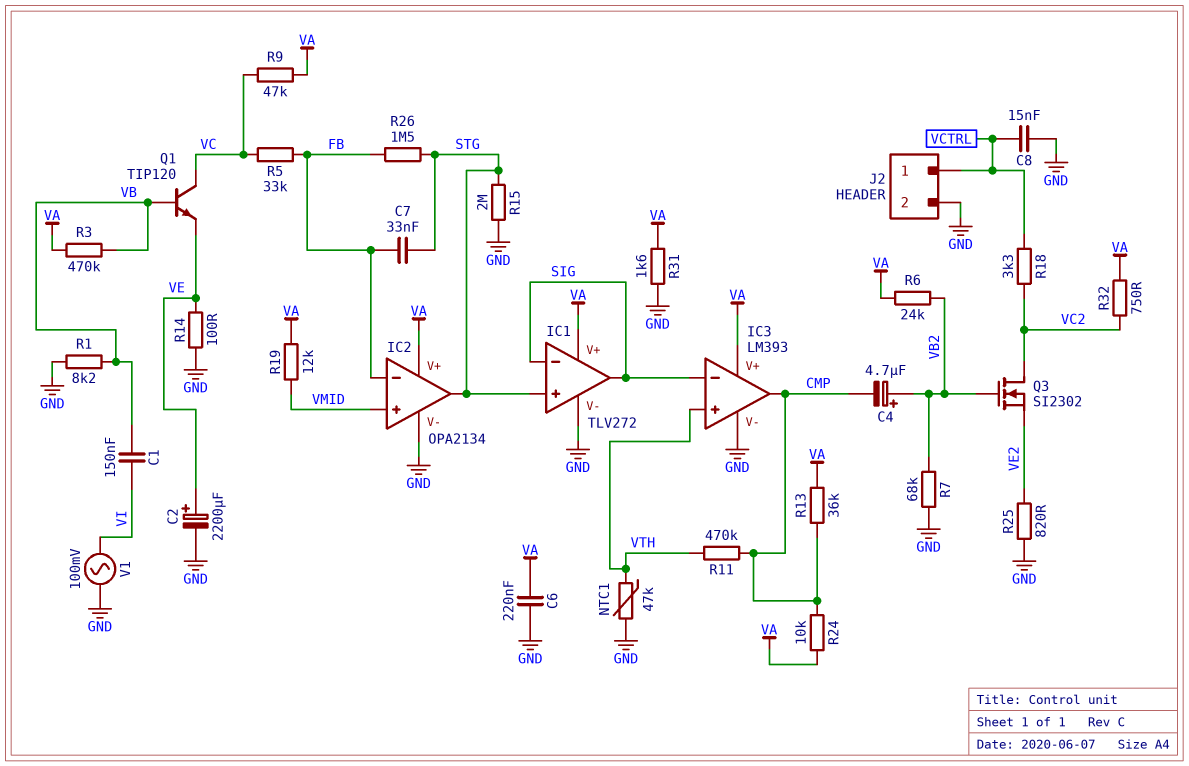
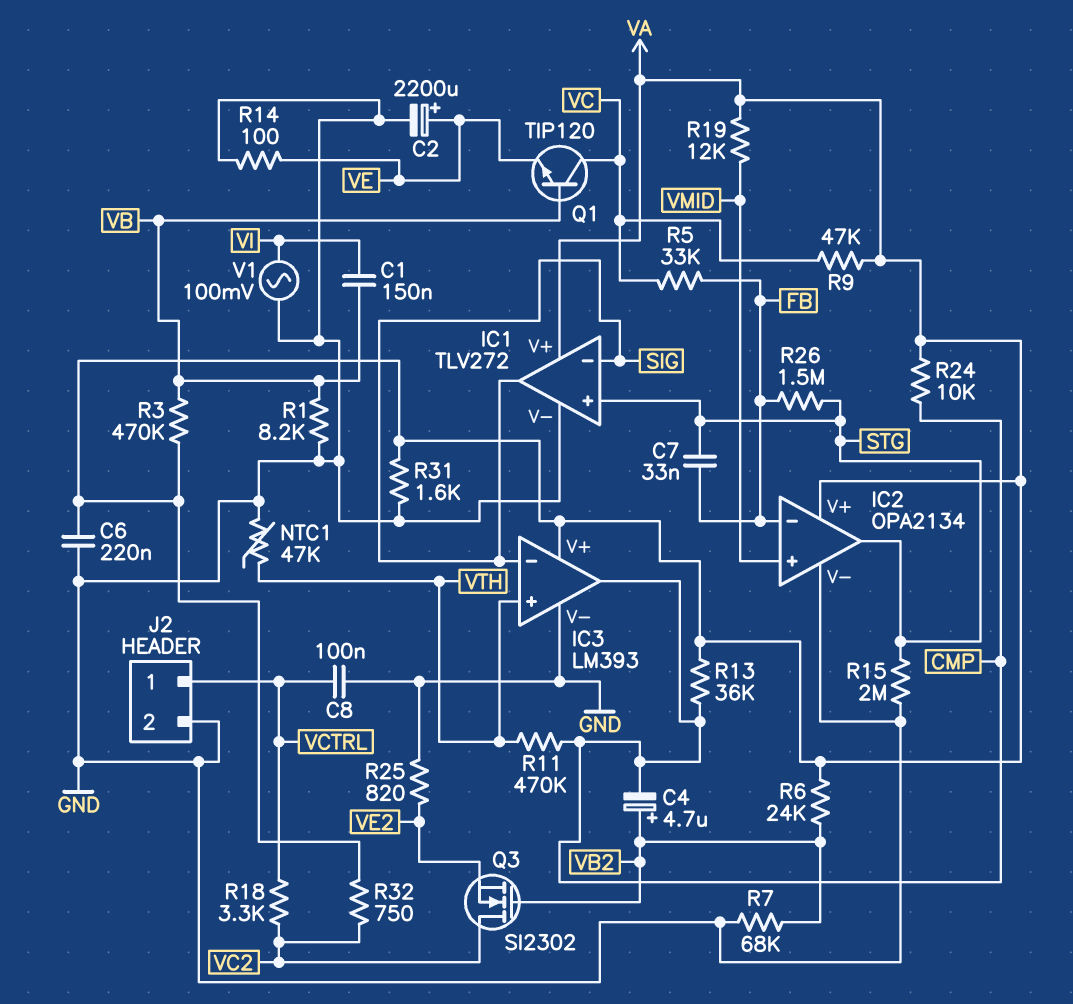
C8: 15nF (GND, VCTRL) -> 100nF (GND, VCTRL)

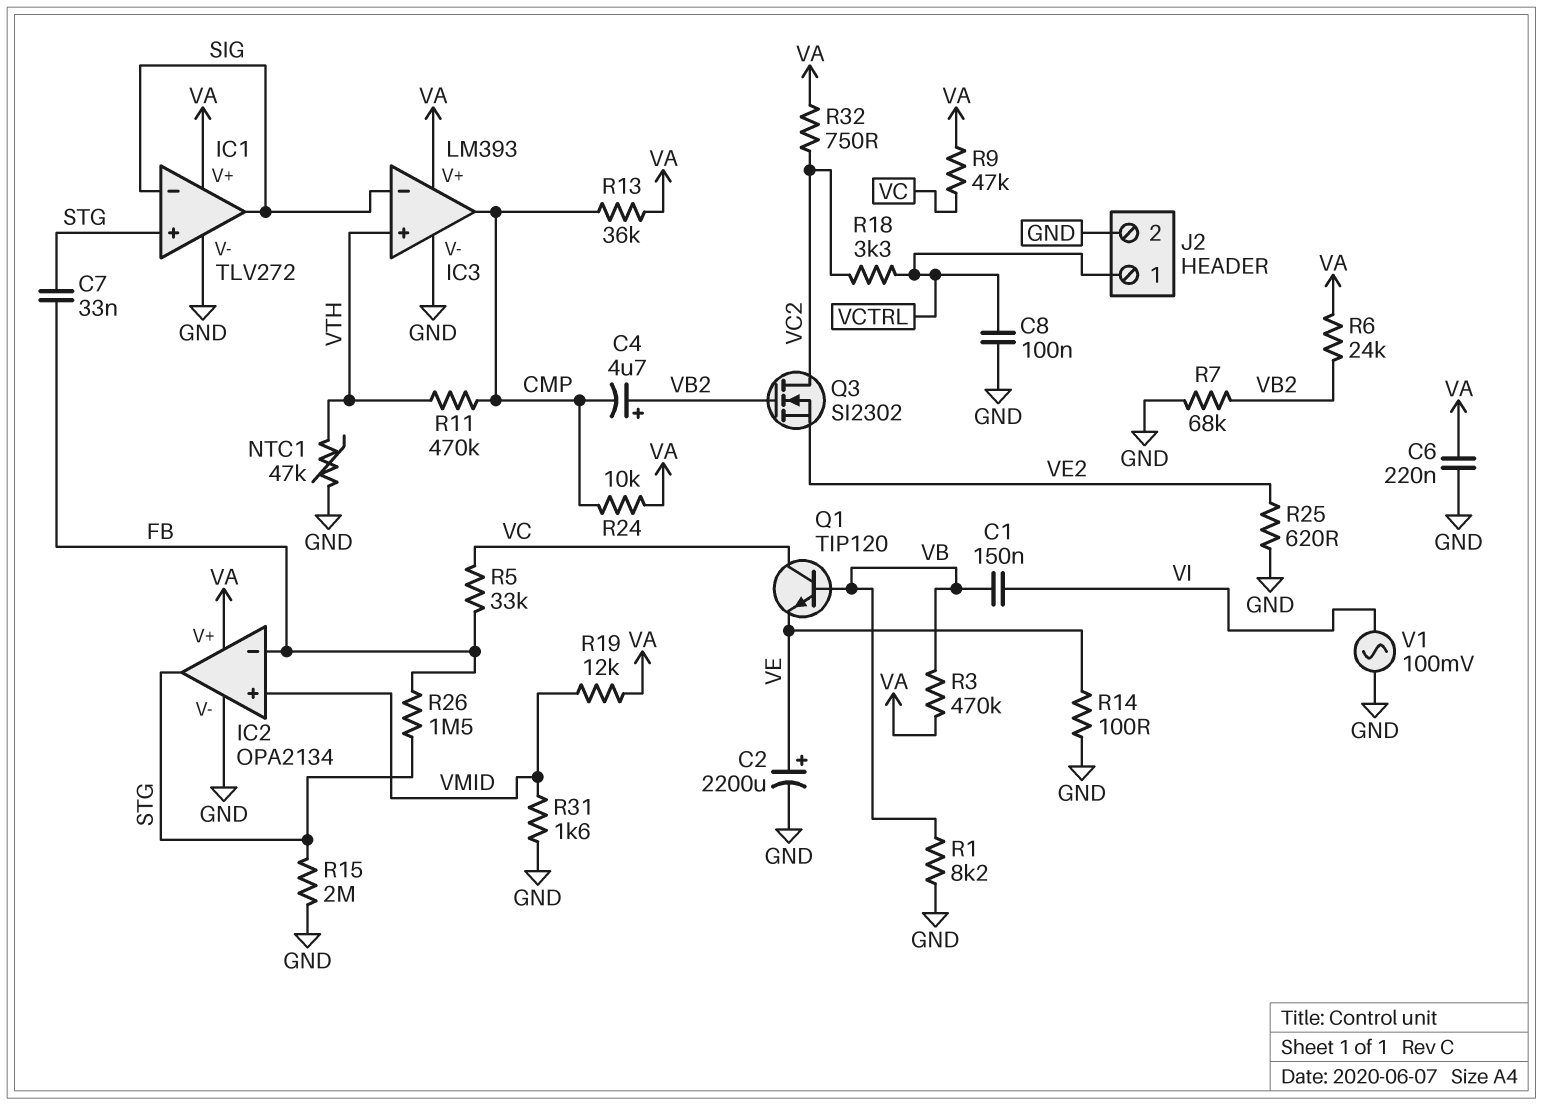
R25: 820 (GND, VE2) -> 620 (GND, VE2)
R31: 1.6k (GND, VA) -> 1.6k (GND, VMID)

